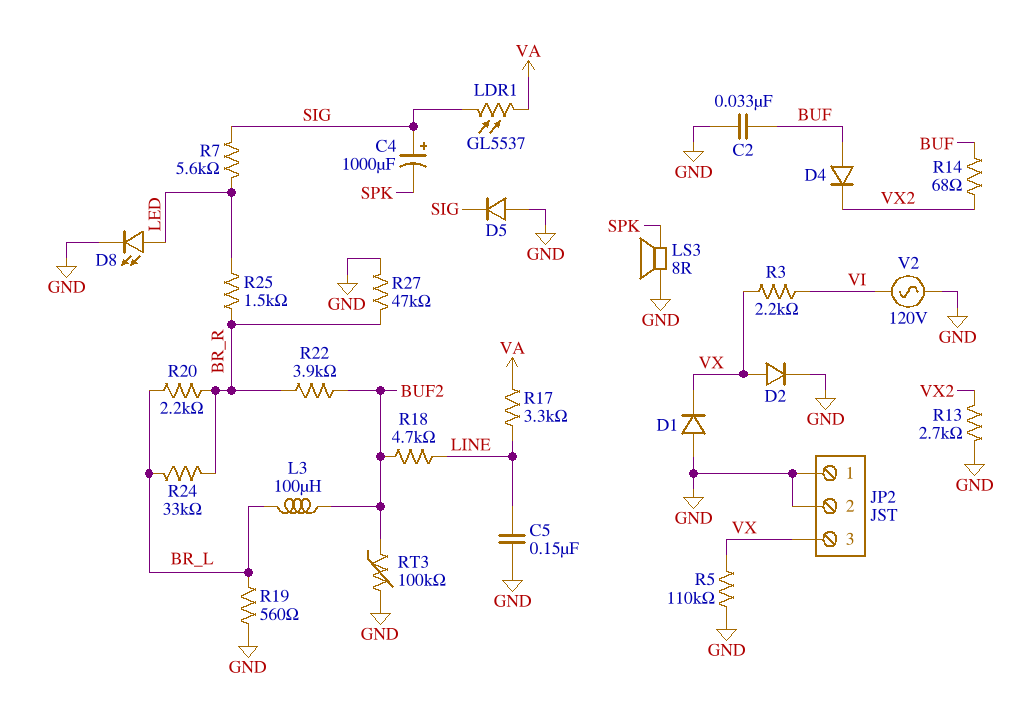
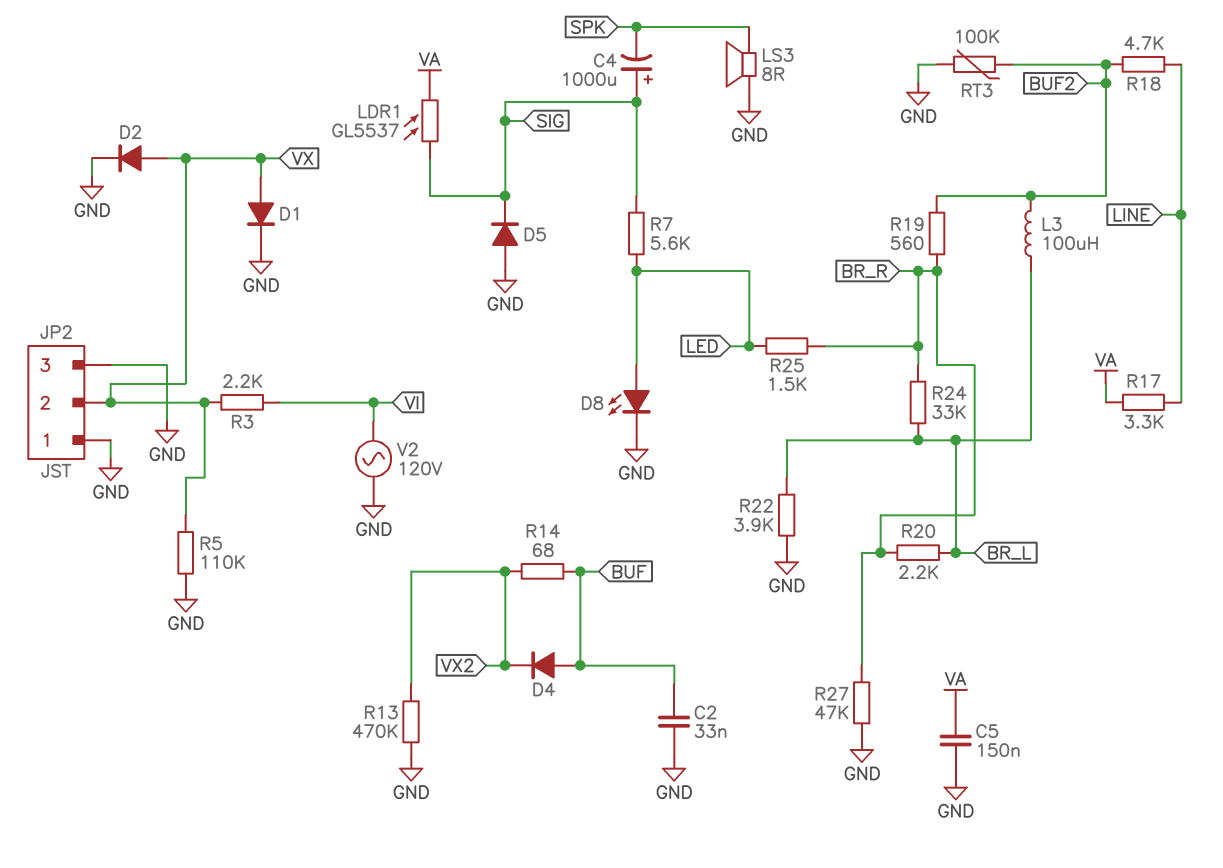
C5: 150nF (GND, LINE) -> 150nF (GND, VA)
D1: diode (A GND, K VX) -> diode (A VX, K GND)
JP2 pin 2: GND -> VX
JP2 pin 3: VX -> GND
R13: 2.7k (GND, VX2) -> 470k (GND, VX2)
R19: 560 (BR_L, GND) -> 560 (BR_R, BUF2)
R22: 3.9k (BR_R, BUF2) -> 3.9k (BR_L, GND)

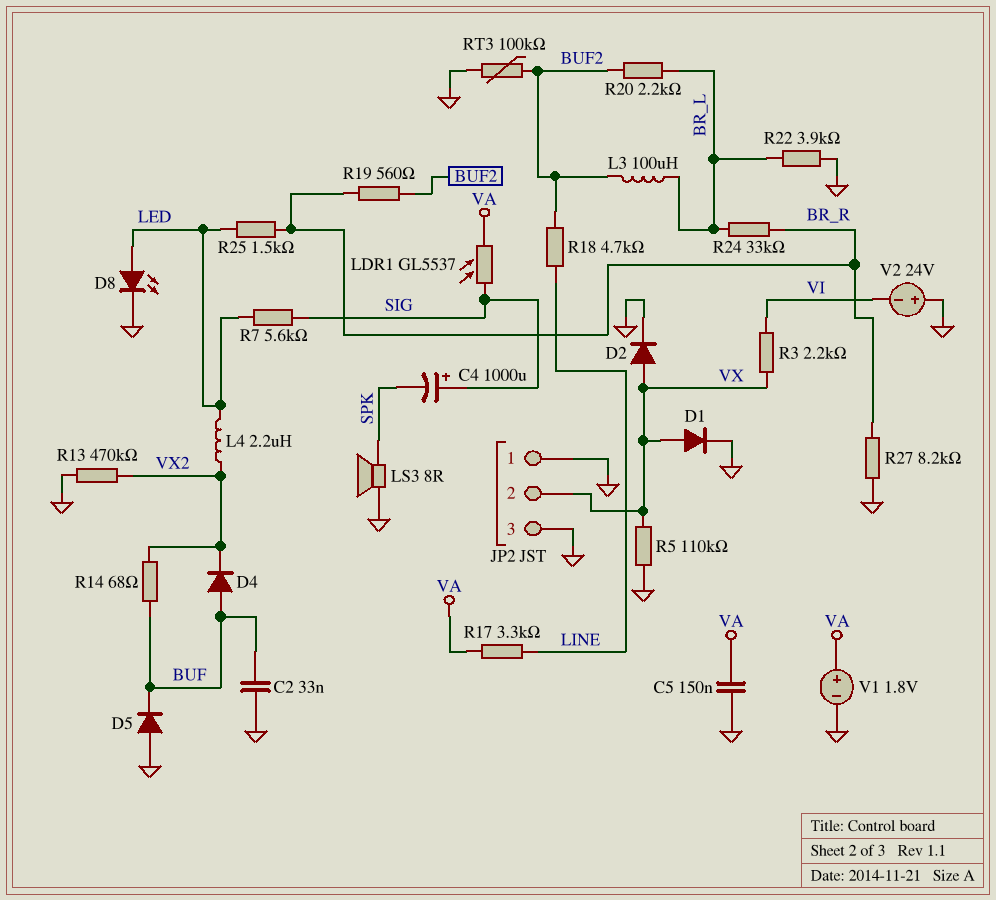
D5: diode (A GND, K SIG) -> diode (A GND, K BUF)
L4: none -> 2.2uH (LED, VX2)
R20: 2.2k (BR_L, BR_R) -> 2.2k (BR_L, BUF2)
R27: 47k (BR_R, GND) -> 8.2k (BR_R, GND)
V1: none -> 1.8V (plus VA, minus GND)
V2: AC 120V (GND, VI) -> 24V (plus GND, minus VI)

